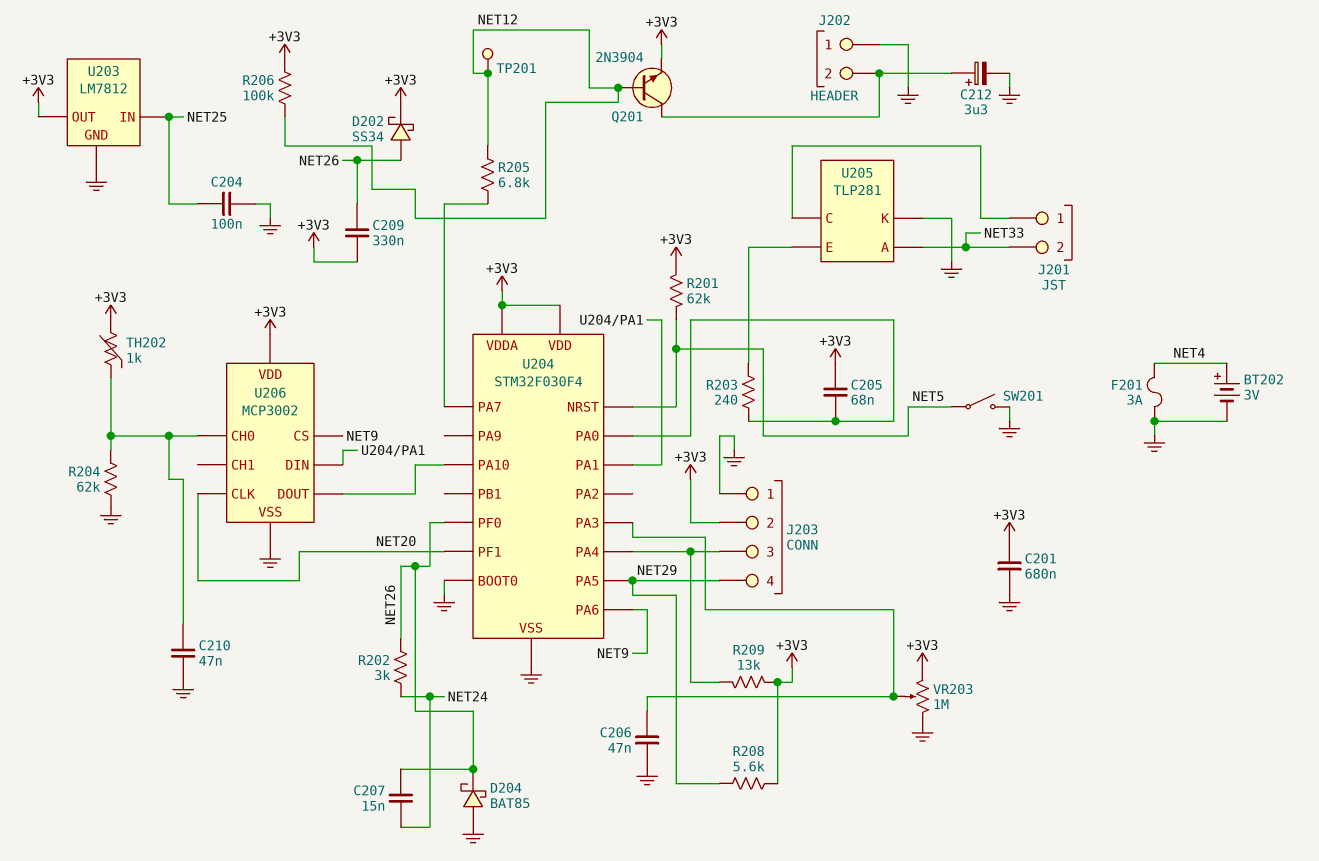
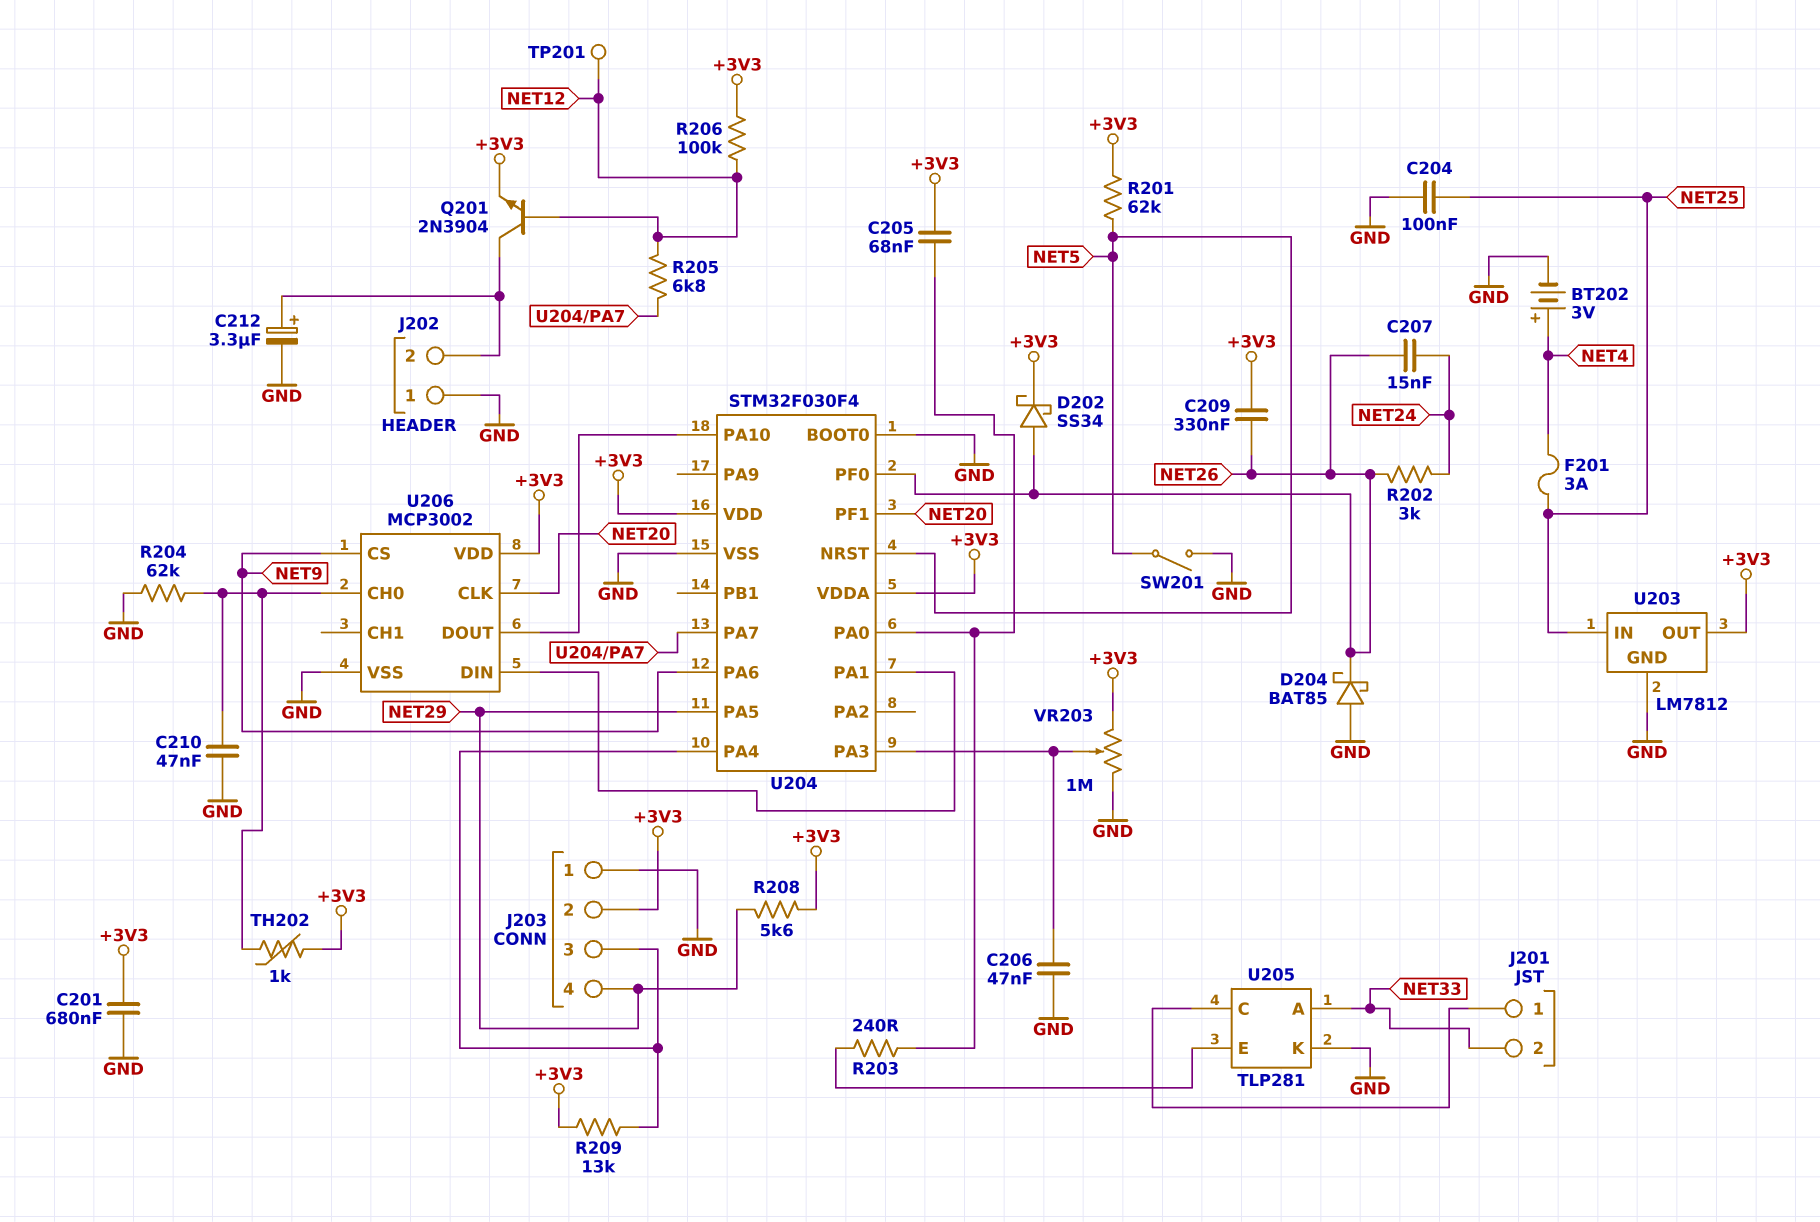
F201: 3A (GND, NET4) -> 3A (NET4, NET25)

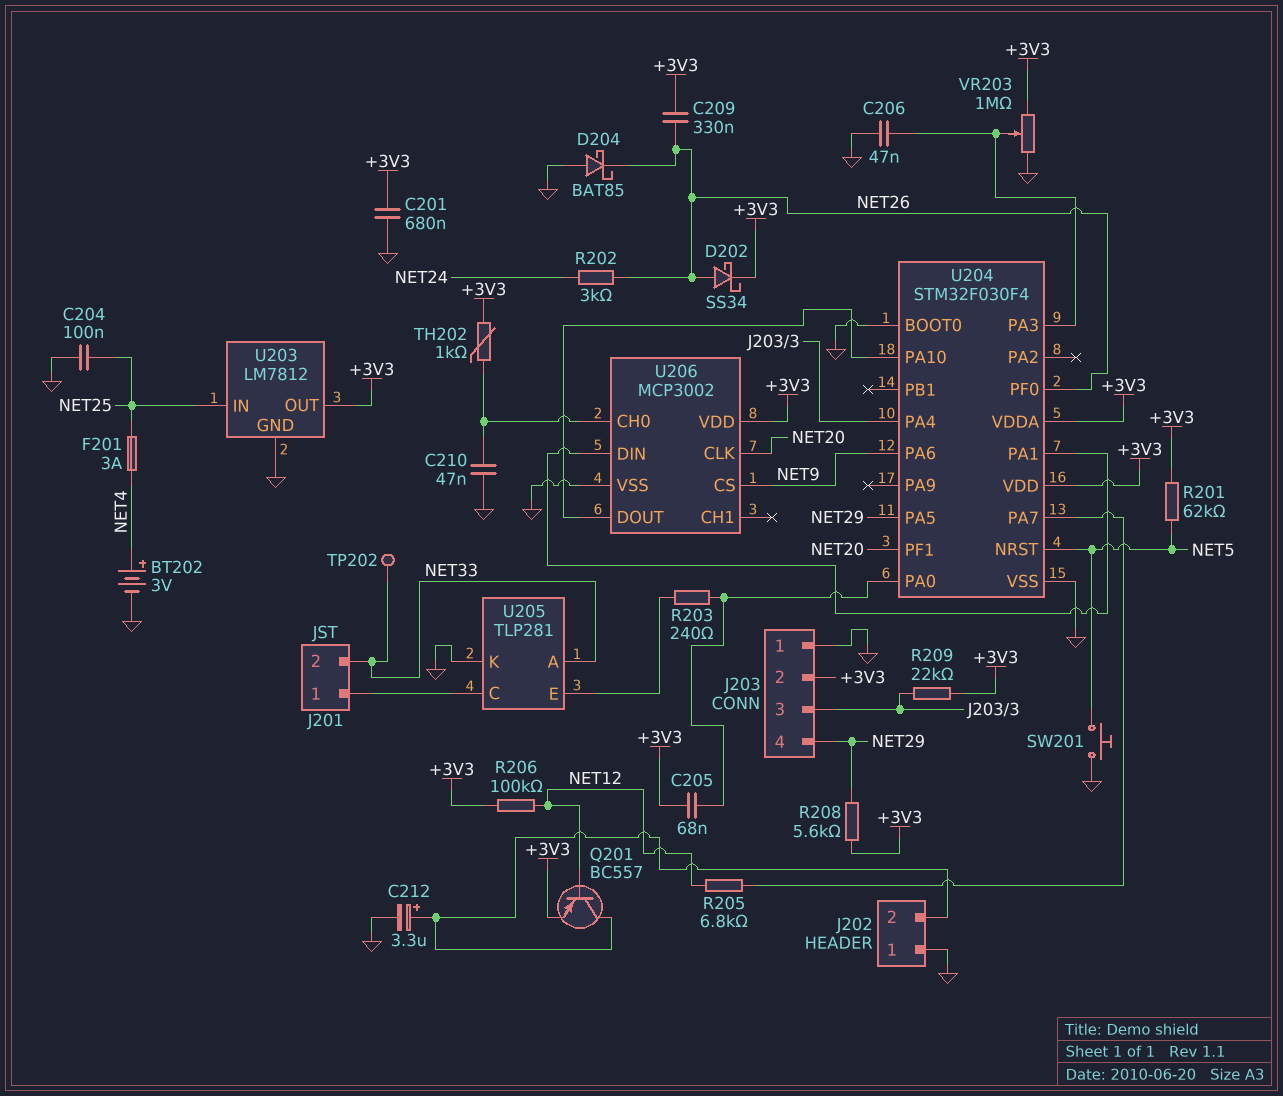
C207: 15nF (NET24, NET26) -> none
Q201: NPN 2N3904 (B NET12, C J202/2, E +3V3) -> PNP BC557 (B NET12, C J202/2, E +3V3)
R204: 62k (GND, U206/CH0) -> none
R209: 13k (+3V3, J203/3) -> 22k (+3V3, J203/3)
SW201: switch (GND, NET5) -> button (GND, NET5)
TP201: test point (NET12) -> none
TP202: none -> test point (NET33)

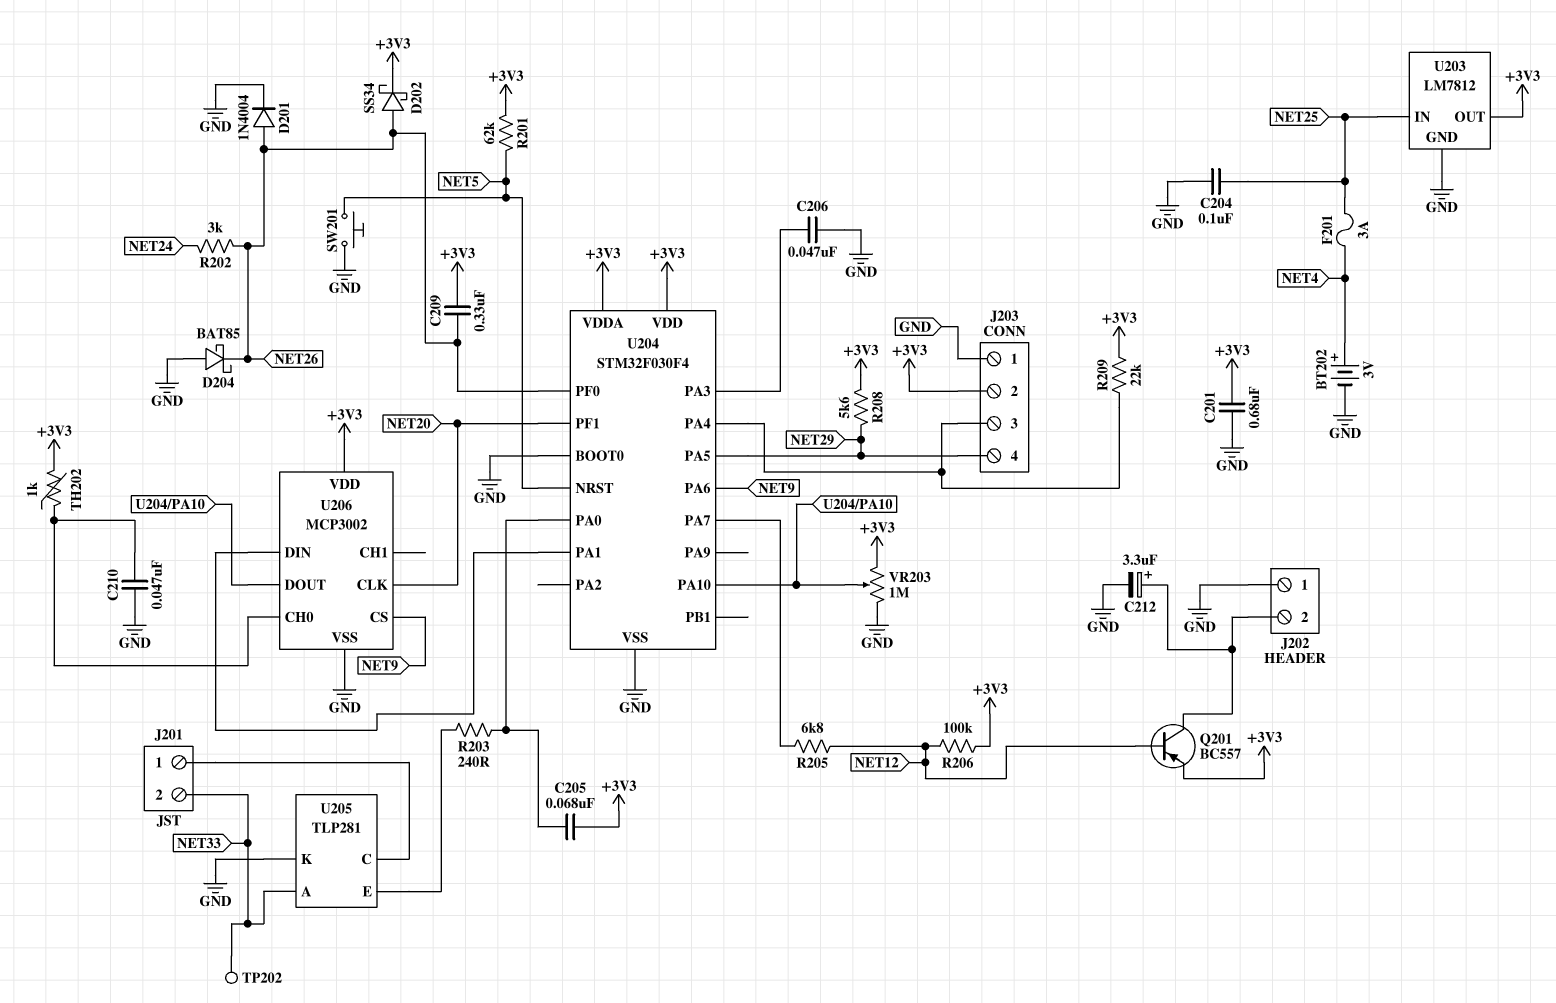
D201: none -> diode 1N4004 (A NET26, K GND)
VR203: 1M (+3V3, GND, wiper U204/PA3) -> 1M (+3V3, GND, wiper U204/PA10)

